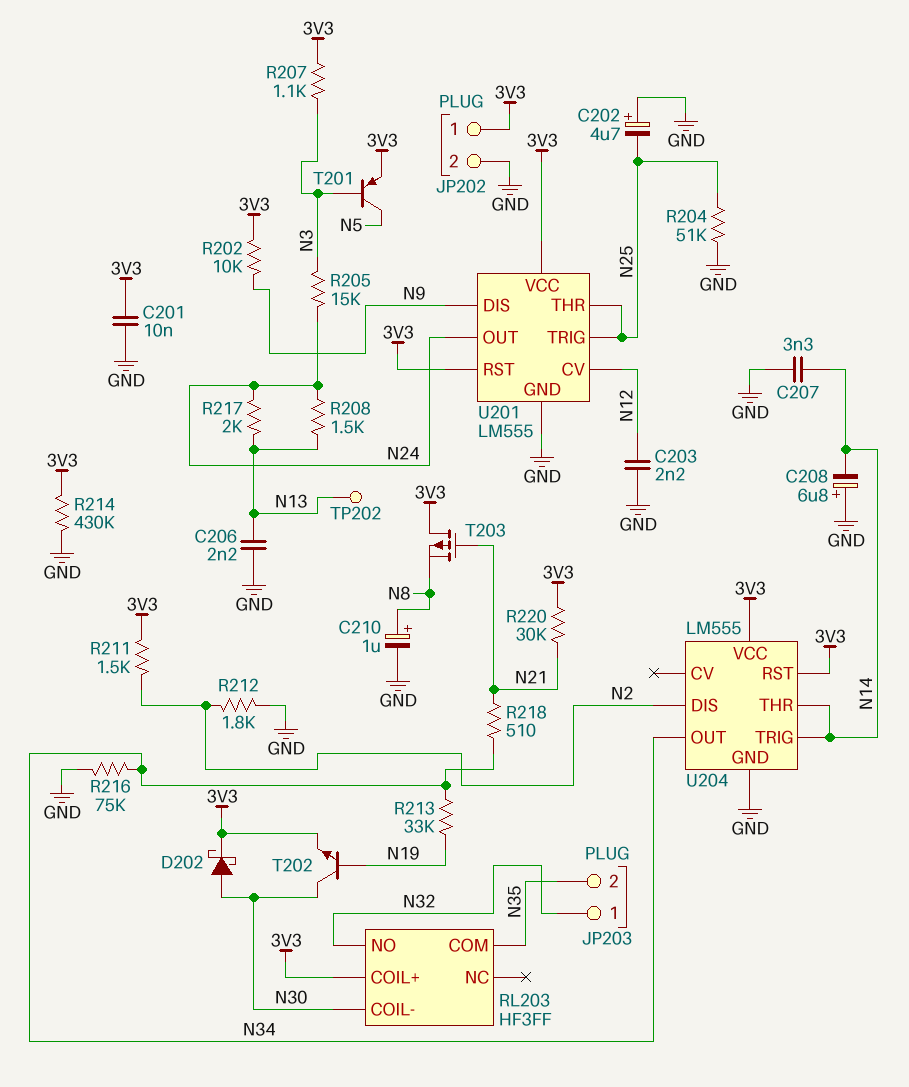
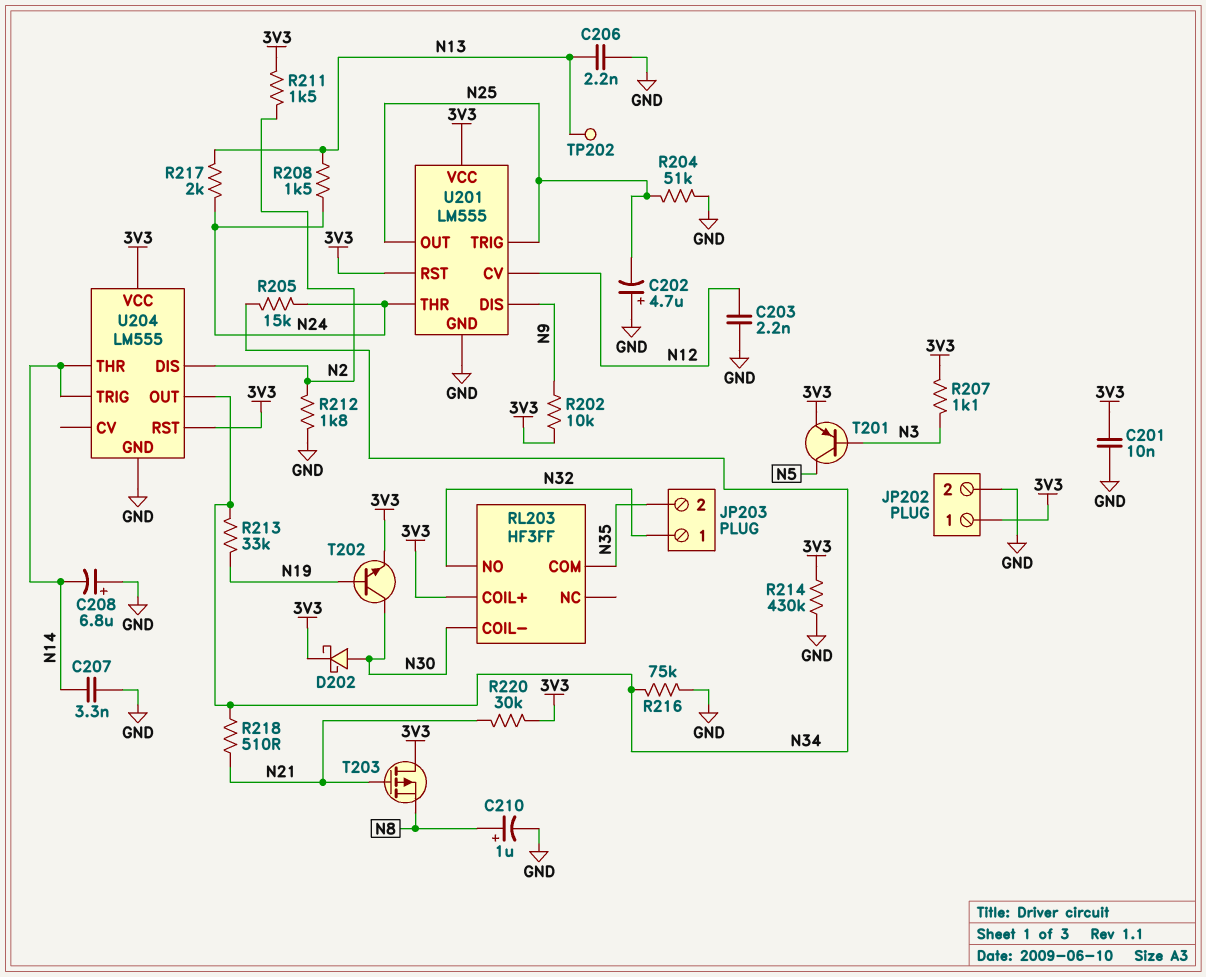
R205: 15k (N3, N24) -> 15k (N24, N34)
U201 pin OUT: N24 -> N25
U201 pin THR: N25 -> N24

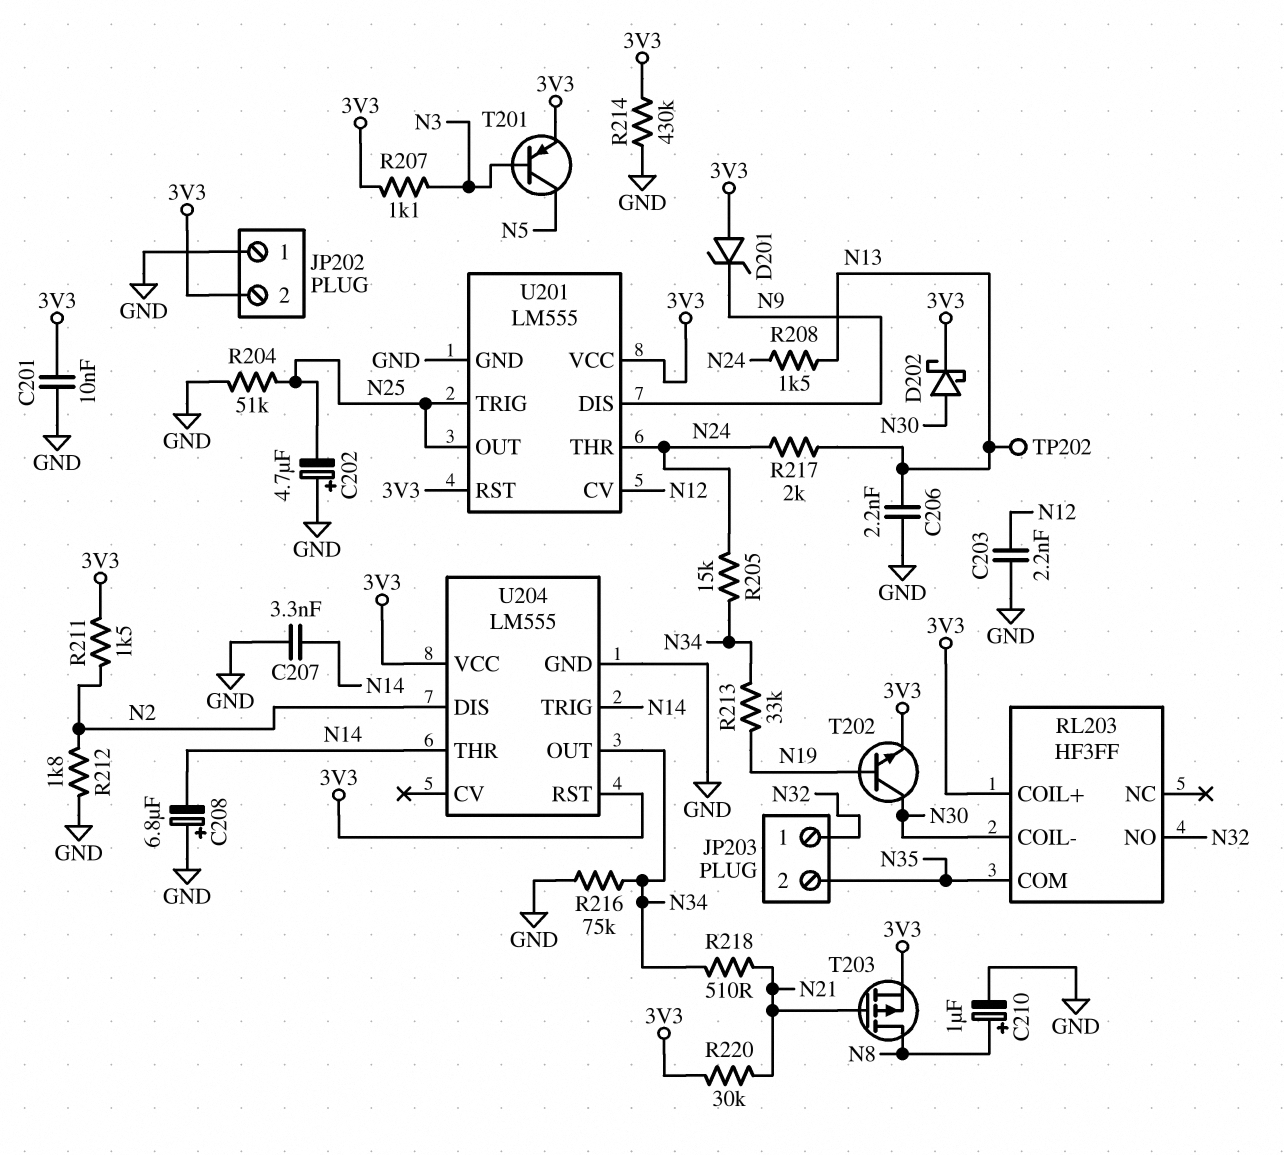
D201: none -> zener (A 3V3, K N9)
JP202 pin 1: 3V3 -> GND
JP202 pin 2: GND -> 3V3
R202: 10k (3V3, N9) -> none
T203: PMOS (G N21, D 3V3, S N8) -> PMOS (G N21, D N8, S 3V3)

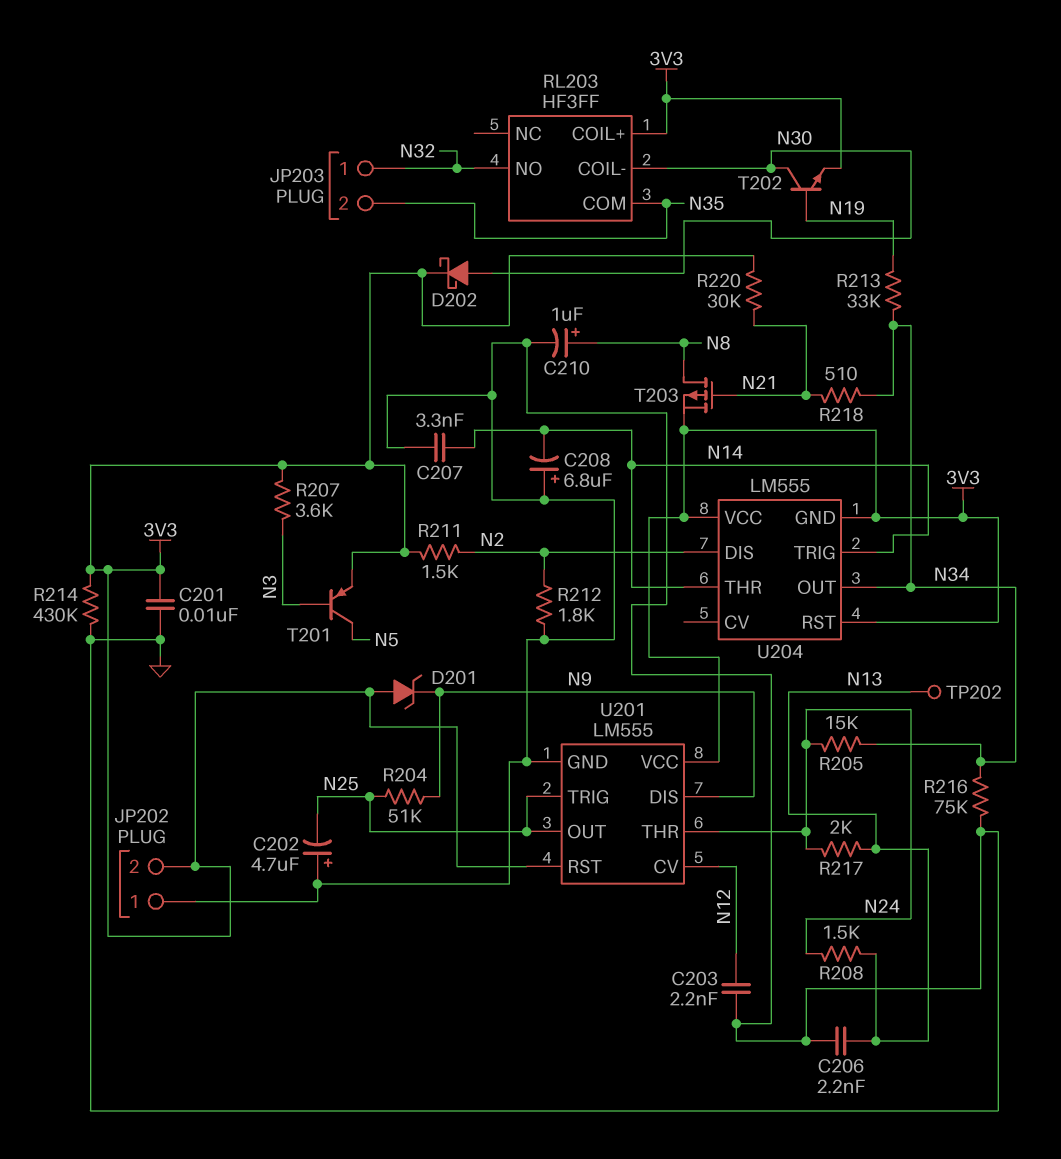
R204: 51k (GND, N25) -> 51k (N9, N25)
R207: 1.1k (3V3, N3) -> 3.6k (3V3, N3)
U204 pin GND: GND -> 3V3

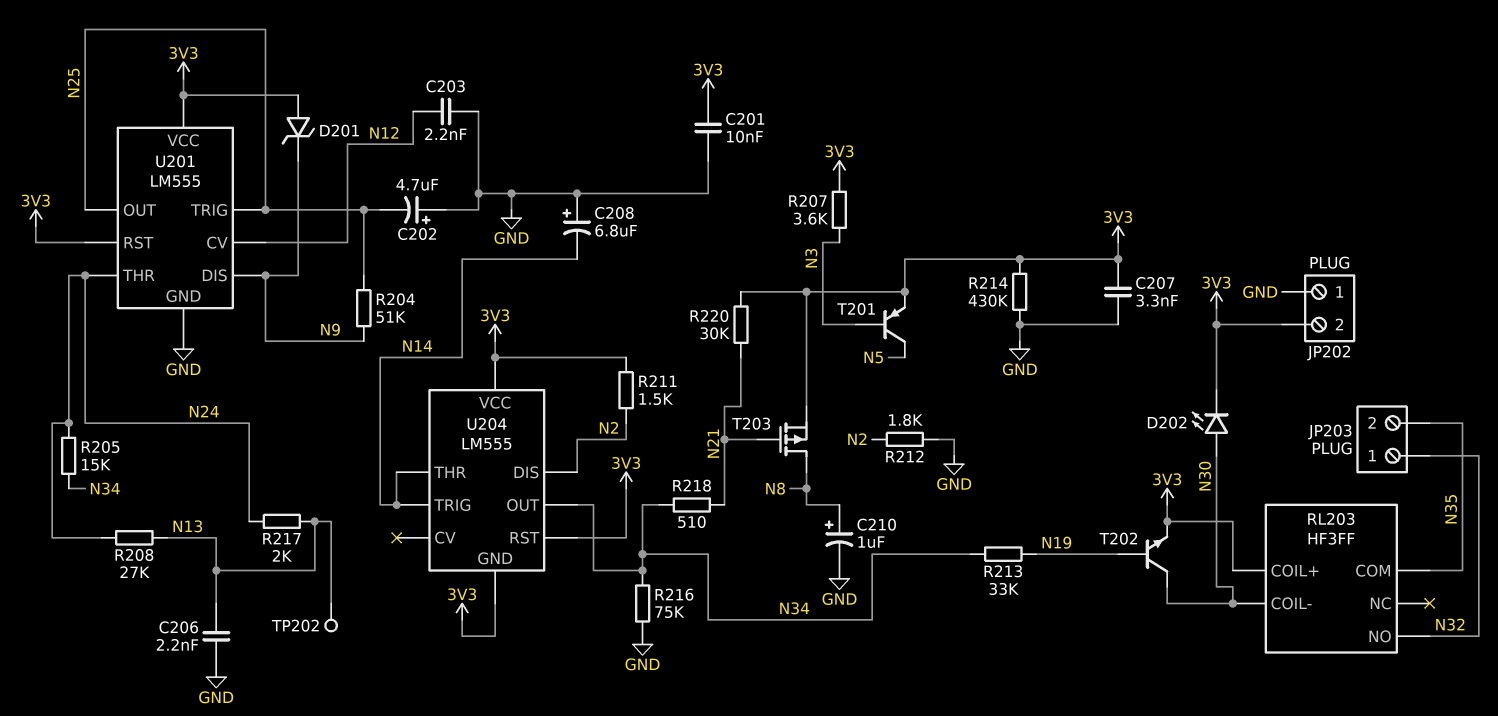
C207: 3.3nF (GND, N14) -> 3.3nF (3V3, GND)
D202: schottky (A N30, K 3V3) -> LED (A N30, K 3V3)
R208: 1.5k (N13, N24) -> 27k (N13, N24)

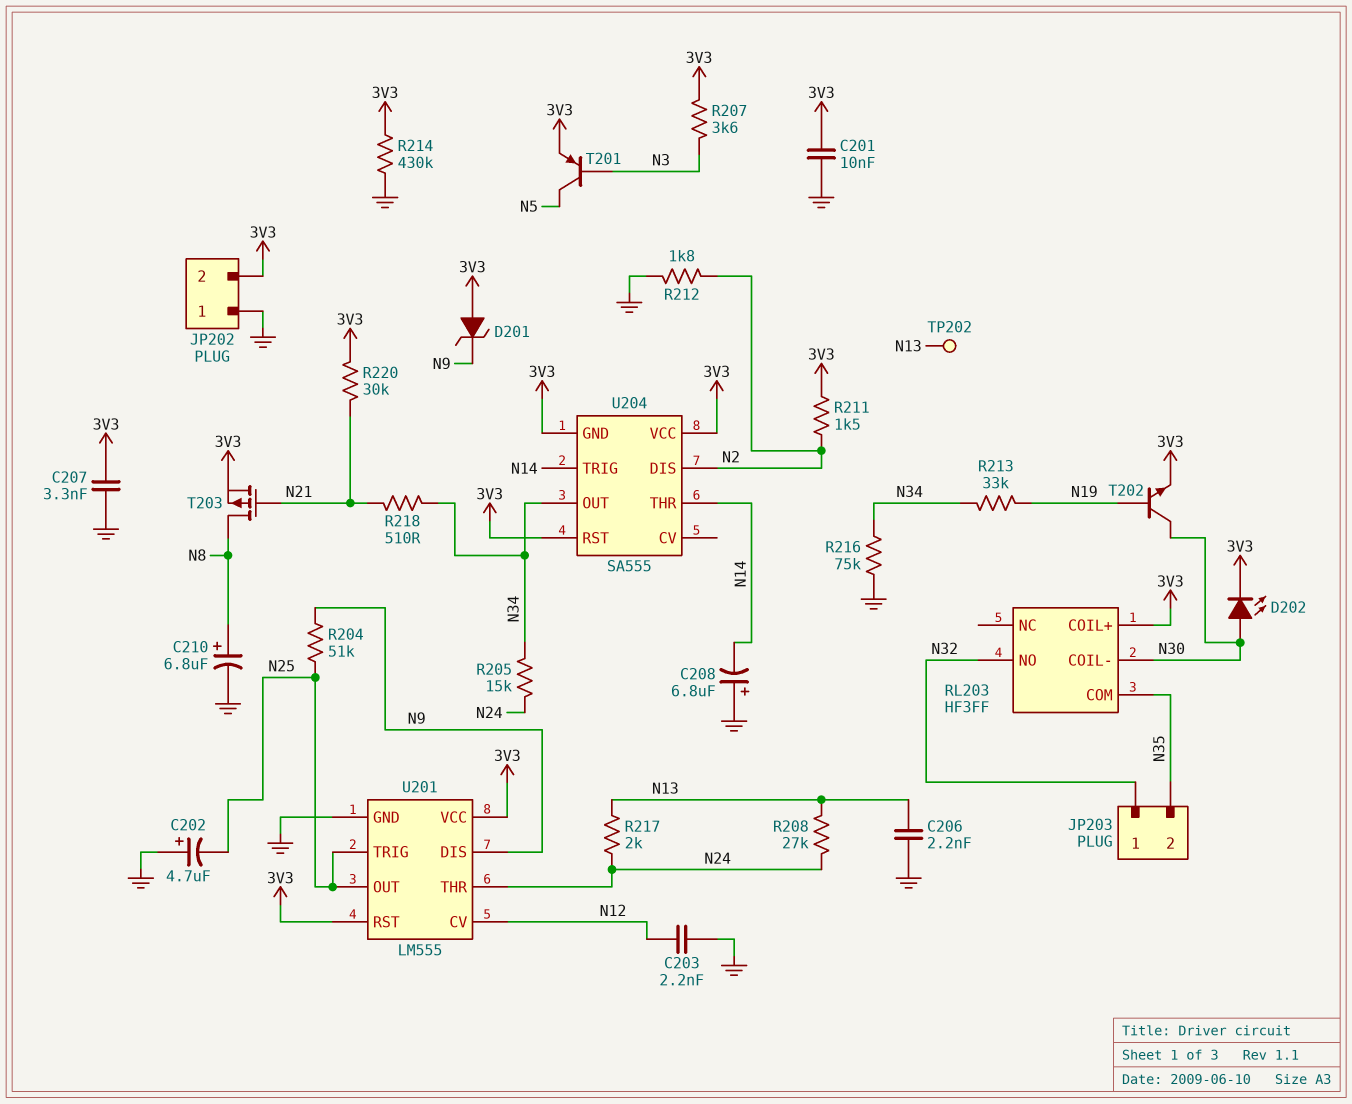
C210: 1uF (plus N8, minus GND) -> 6.8uF (plus N8, minus GND)
U204: LM555 -> SA555

